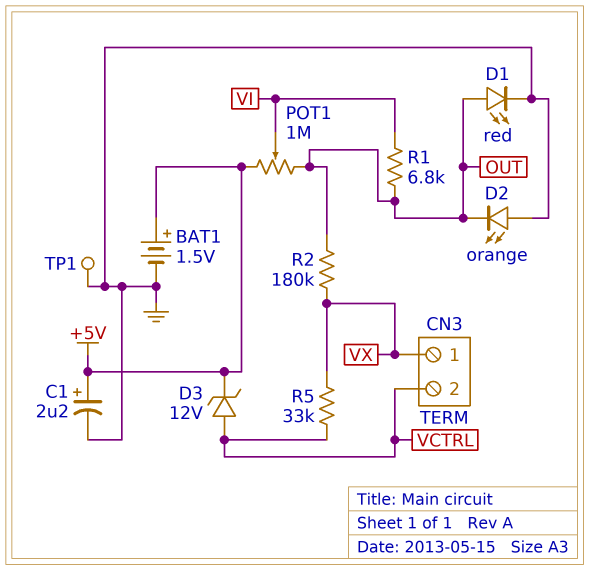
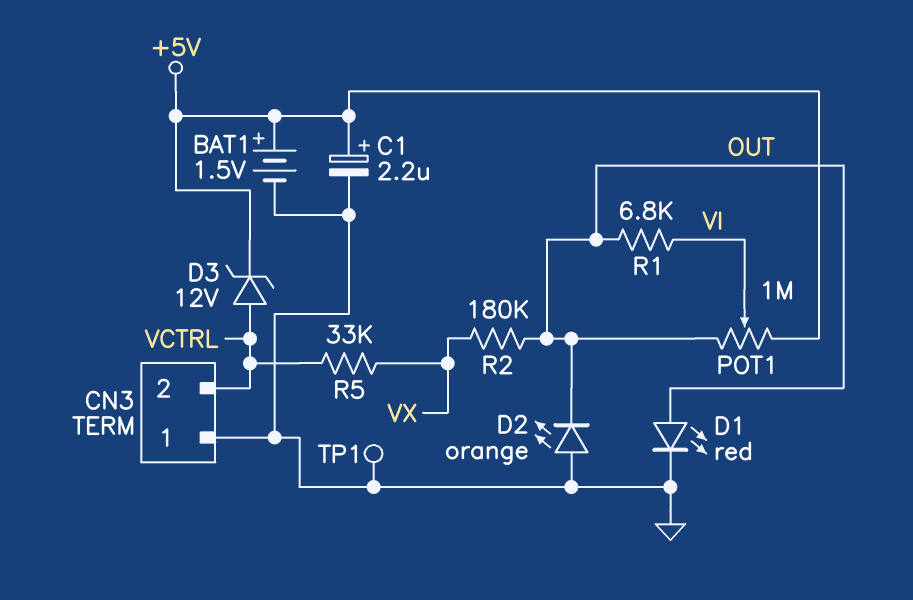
CN3 pin 1: VX -> GND

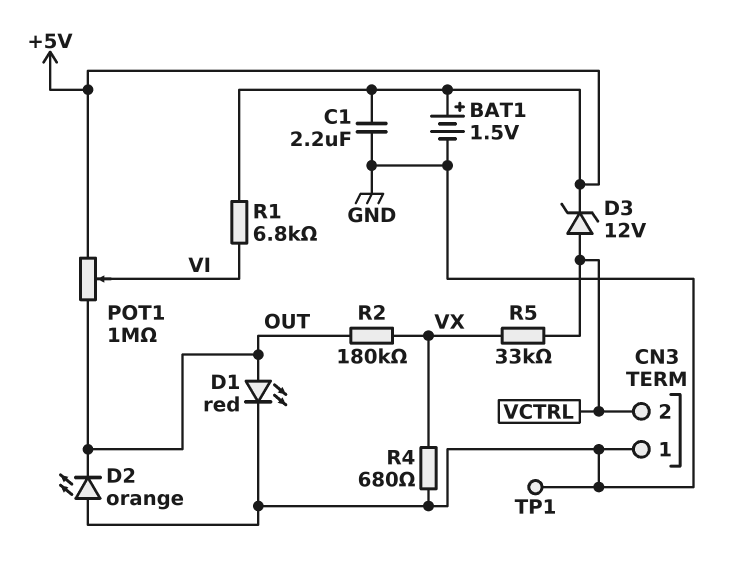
C1: 2.2uF (plus +5V, minus GND) -> 2.2uF (+5V, GND)
R1: 6.8k (OUT, VI) -> 6.8k (+5V, VI)
R4: none -> 680 (GND, VX)

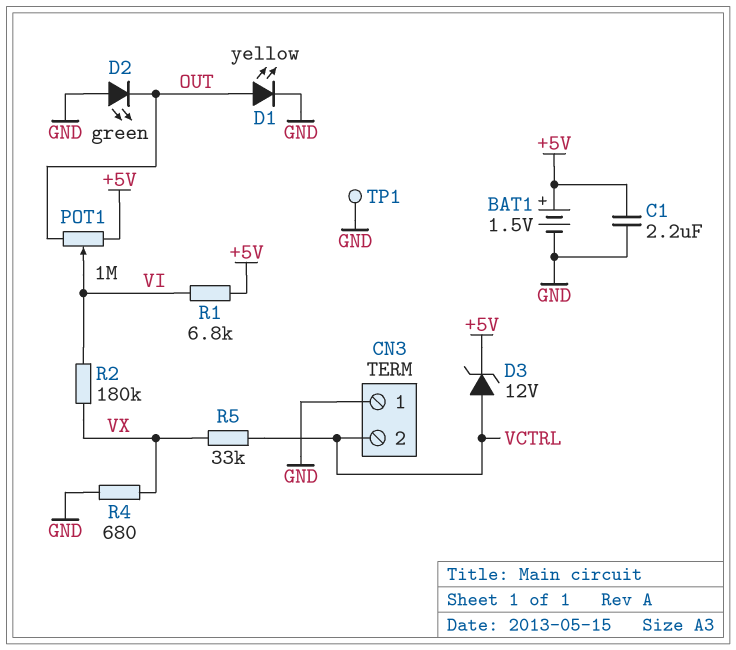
D1: LED red (A OUT, K GND) -> LED yellow (A OUT, K GND)
D2: LED orange (A GND, K OUT) -> LED green (A GND, K OUT)
R2: 180k (OUT, VX) -> 180k (VI, VX)

